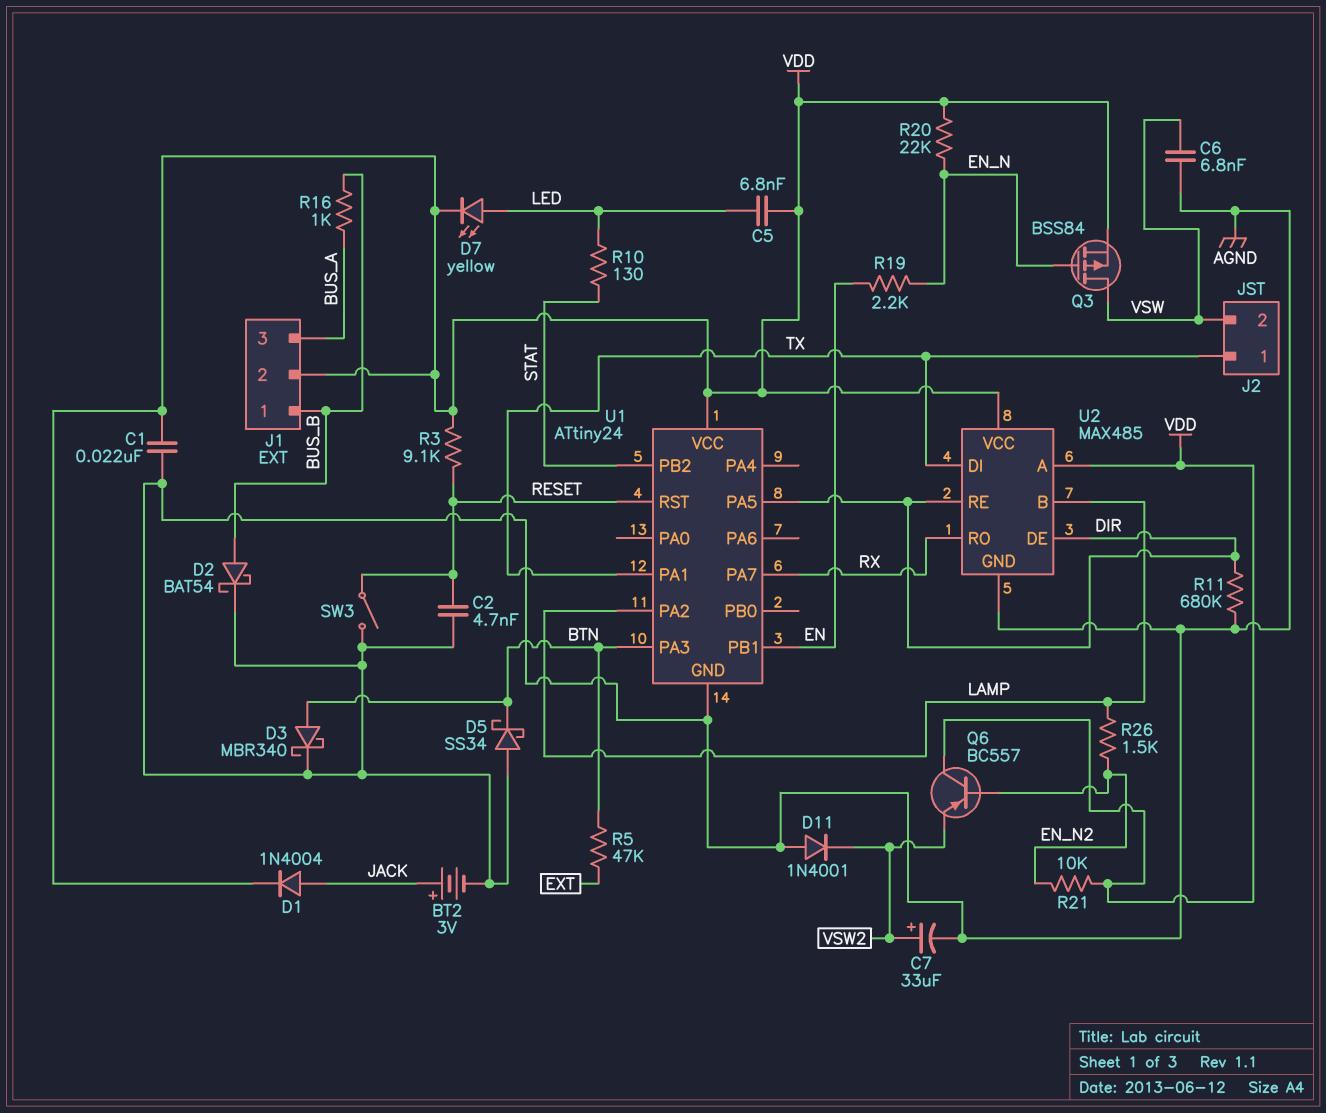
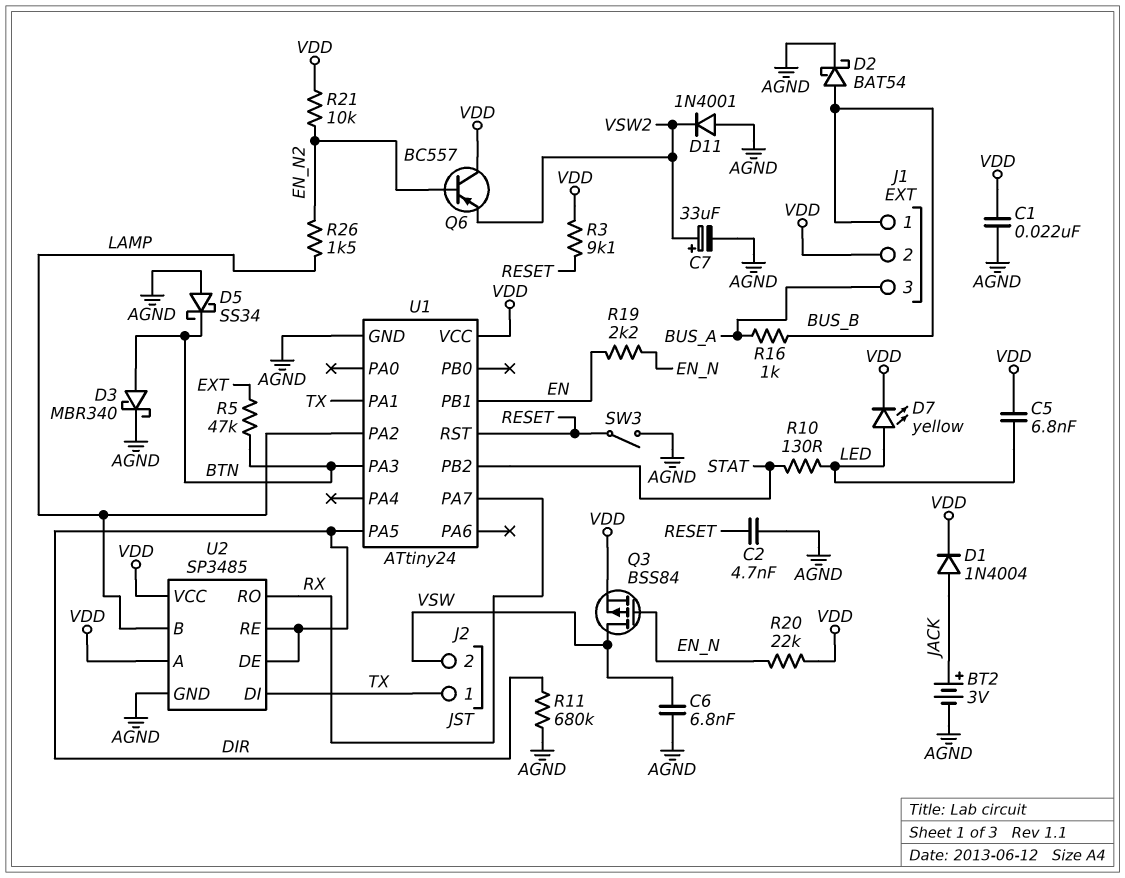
U2: MAX485 -> SP3485

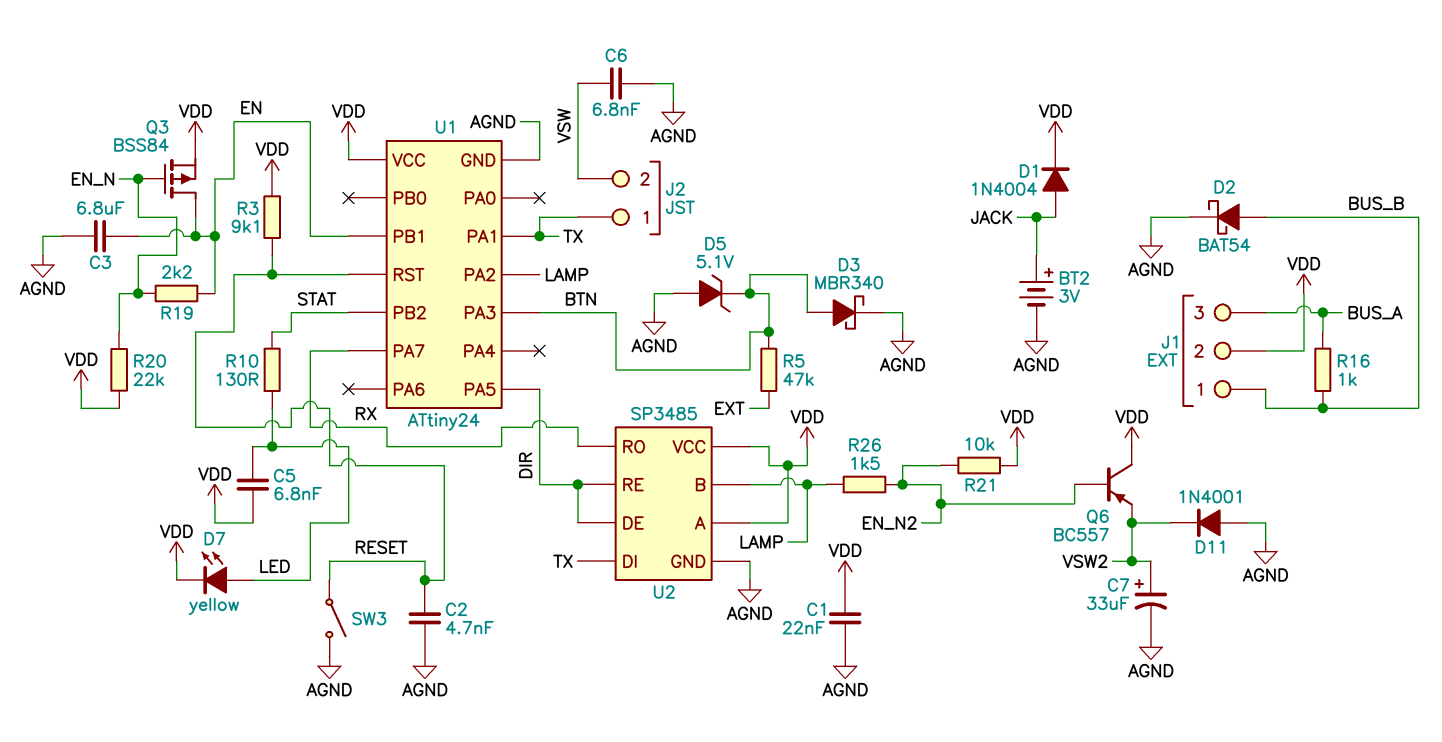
C3: none -> 6.8uF (AGND, EN)
D5: schottky SS34 (A AGND, K BTN) -> zener 5.1V (A AGND, K BTN)
Q3: PMOS BSS84 (G EN_N, D VSW, S VDD) -> PMOS BSS84 (G EN_N, D EN, S VDD)
R11: 680k (AGND, DIR) -> none

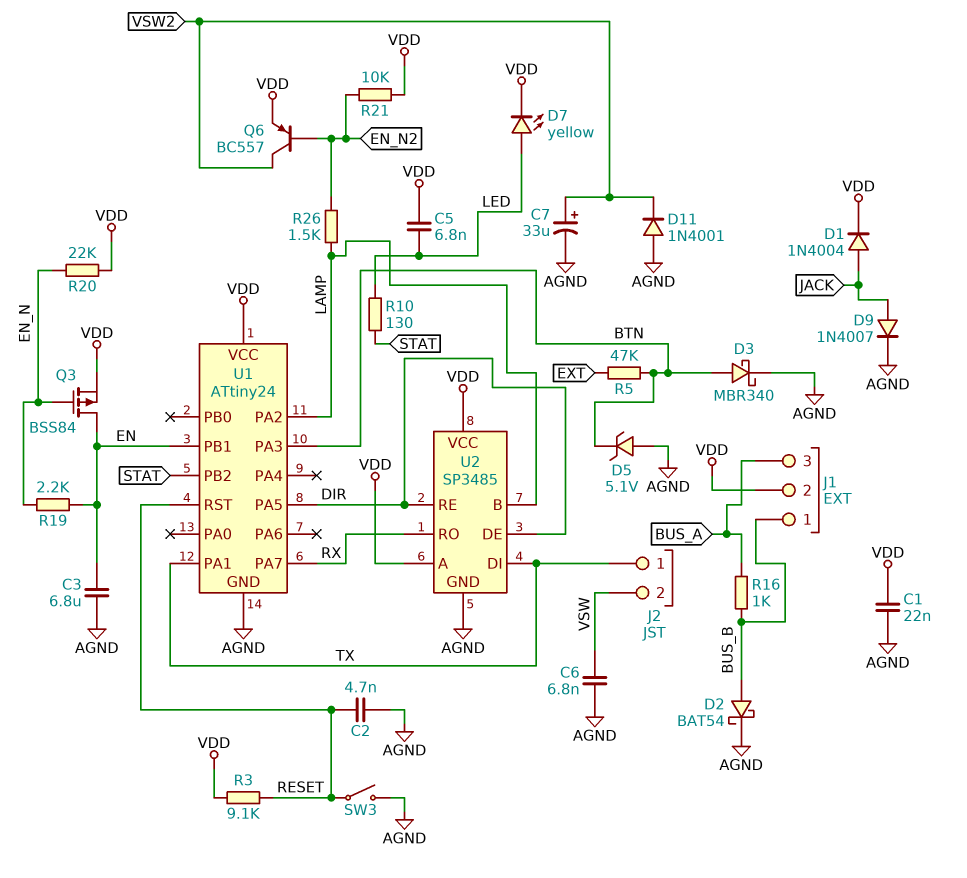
BT2: 3V (plus JACK, minus AGND) -> none
D9: none -> diode 1N4007 (A JACK, K AGND)
Q6: PNP BC557 (B EN_N2, C VDD, E VSW2) -> PNP BC557 (B EN_N2, C VSW2, E VDD)

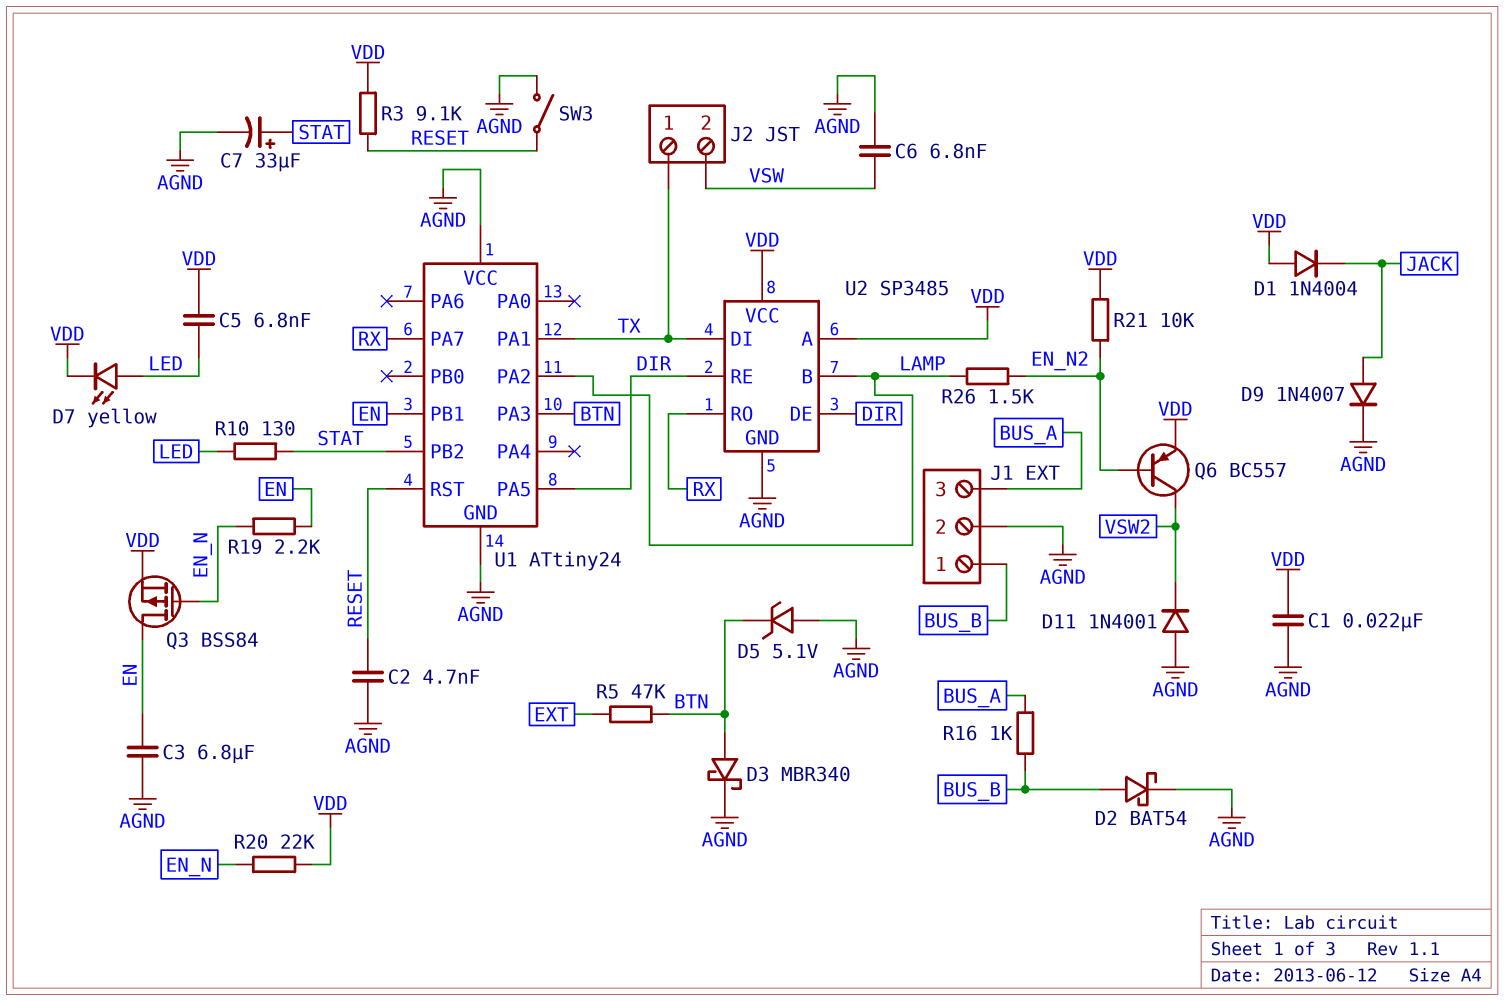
C7: 33uF (plus VSW2, minus AGND) -> 33uF (plus STAT, minus AGND)
D1: diode 1N4004 (A JACK, K VDD) -> diode 1N4004 (A VDD, K JACK)
J1 pin 2: VDD -> AGND
U1 pin VCC: VDD -> AGND

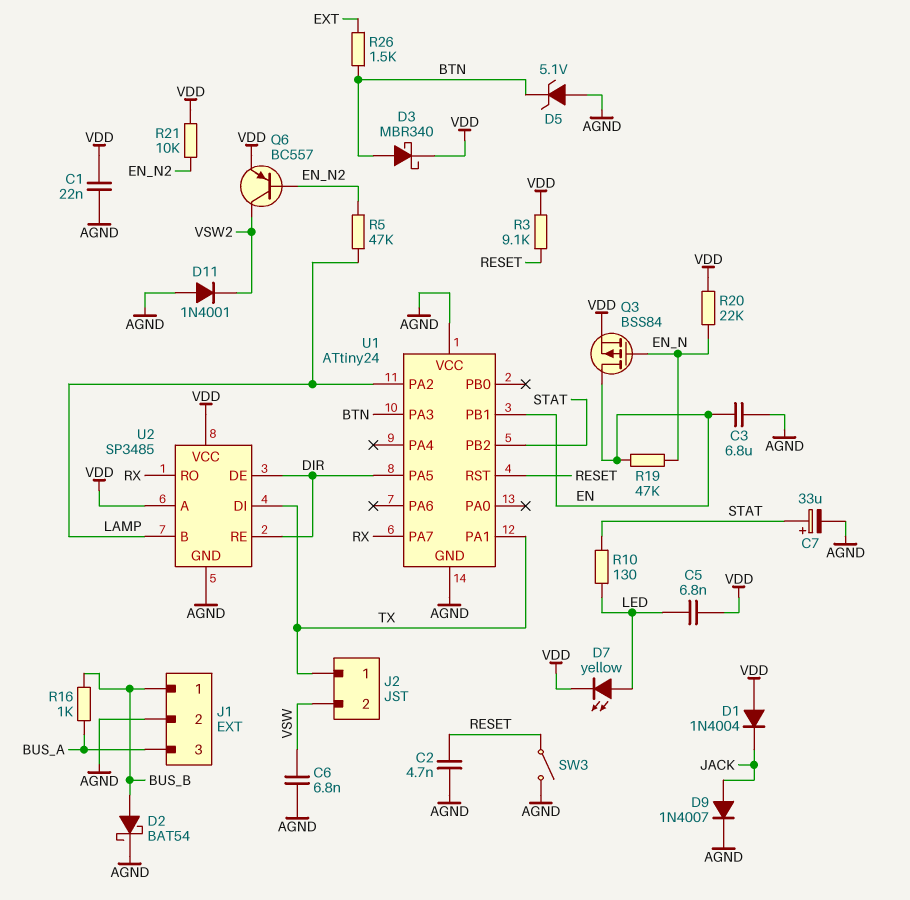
D3: schottky MBR340 (A BTN, K AGND) -> schottky MBR340 (A BTN, K VDD)
R5: 47k (BTN, EXT) -> 47k (EN_N2, LAMP)
R19: 2.2k (EN, EN_N) -> 47k (EN, EN_N)
R26: 1.5k (EN_N2, LAMP) -> 1.5k (BTN, EXT)

